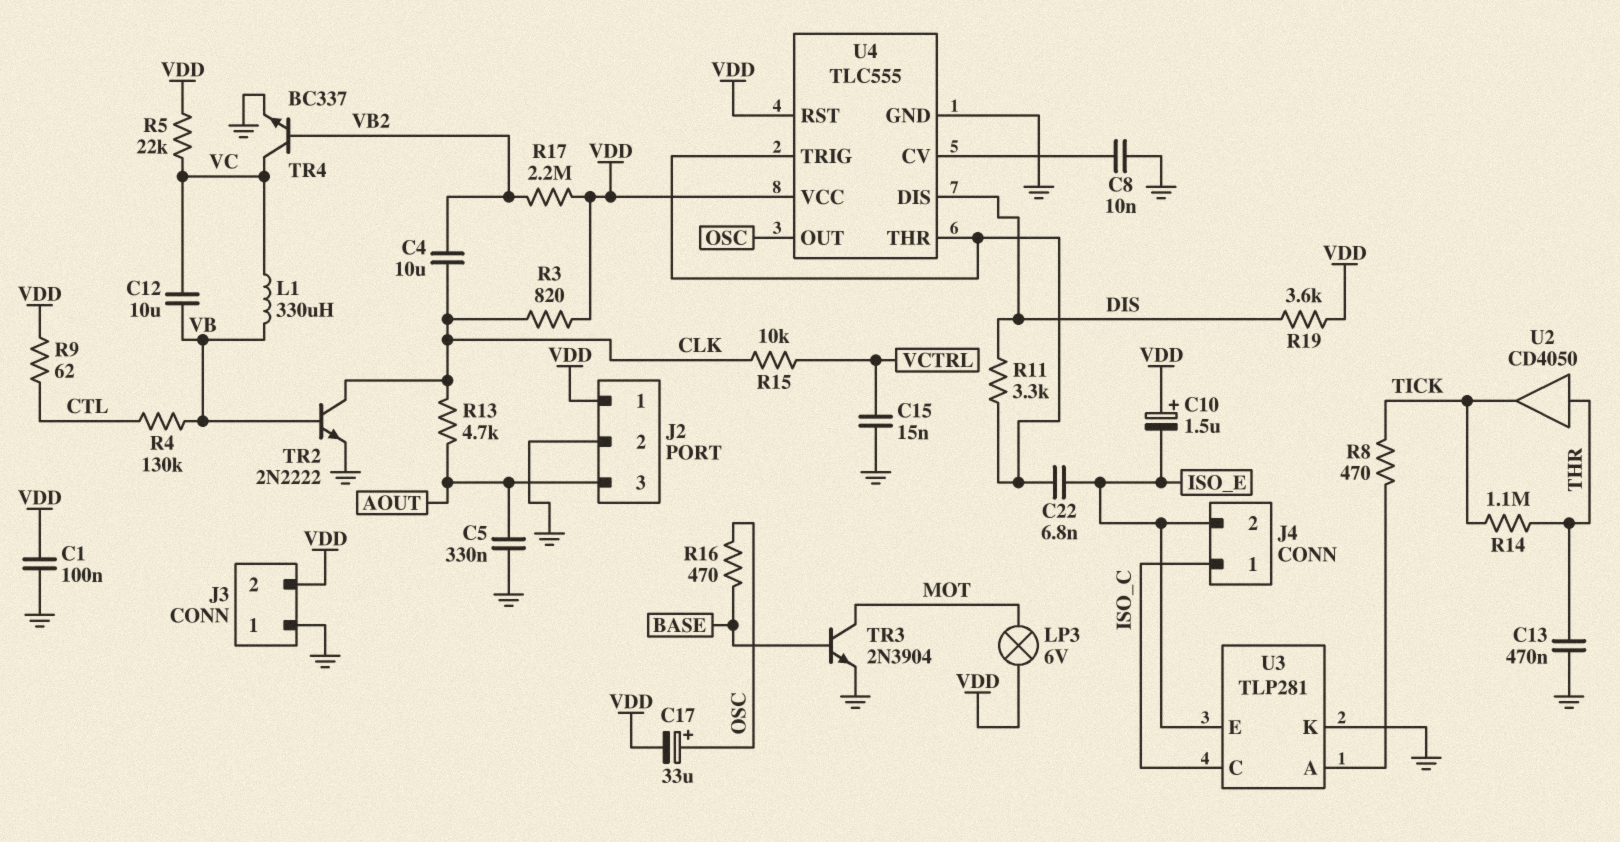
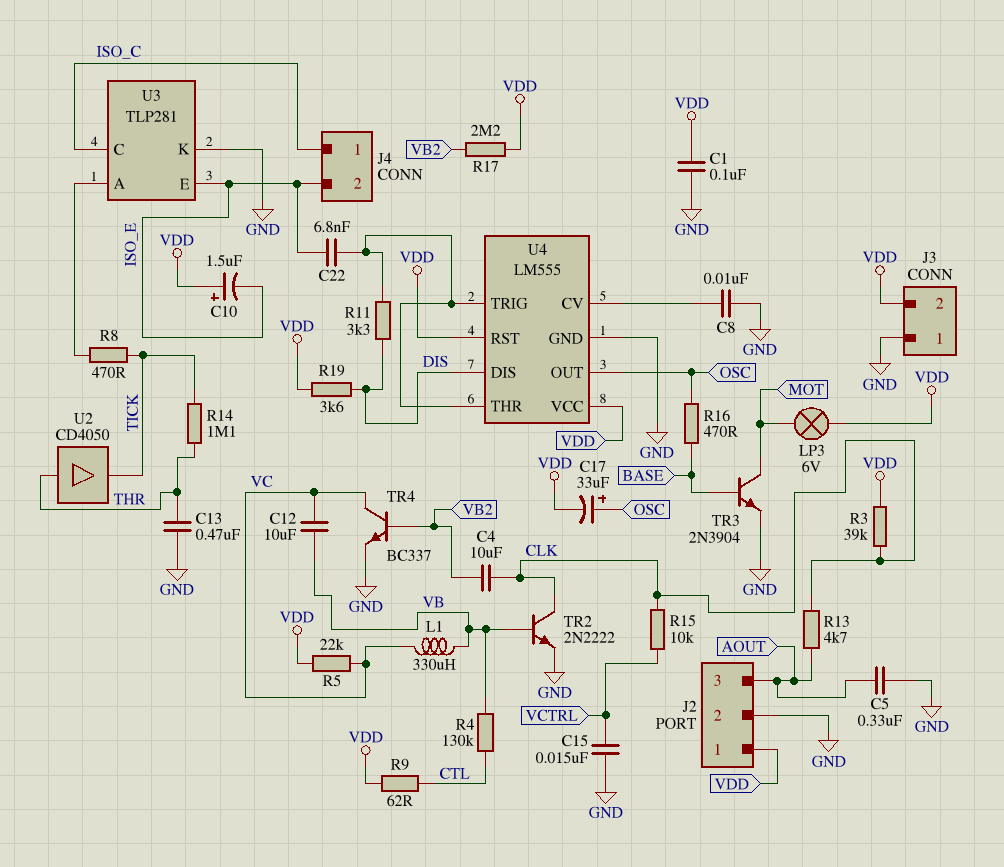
R3: 820 (CLK, VDD) -> 39k (CLK, VDD)
U4: TLC555 -> LM555

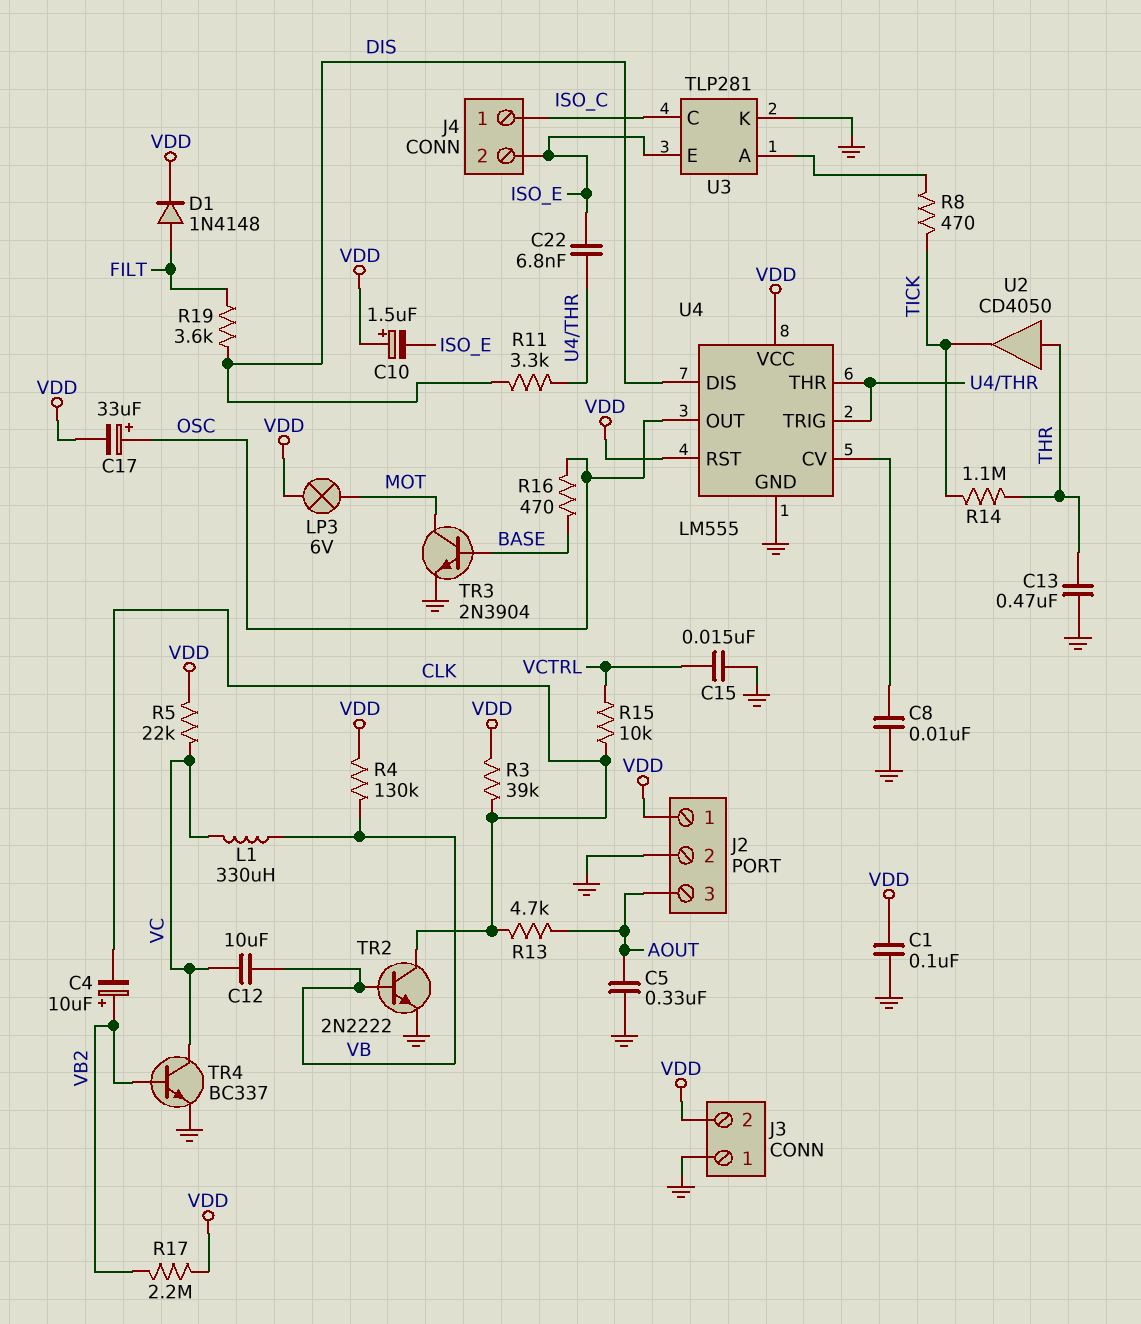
C4: 10uF (CLK, VB2) -> 10uF (plus VB2, minus CLK)
D1: none -> diode 1N4148 (A FILT, K VDD)
R4: 130k (CTL, VB) -> 130k (VB, VDD)
R9: 62 (CTL, VDD) -> none
R19: 3.6k (DIS, VDD) -> 3.6k (DIS, FILT)

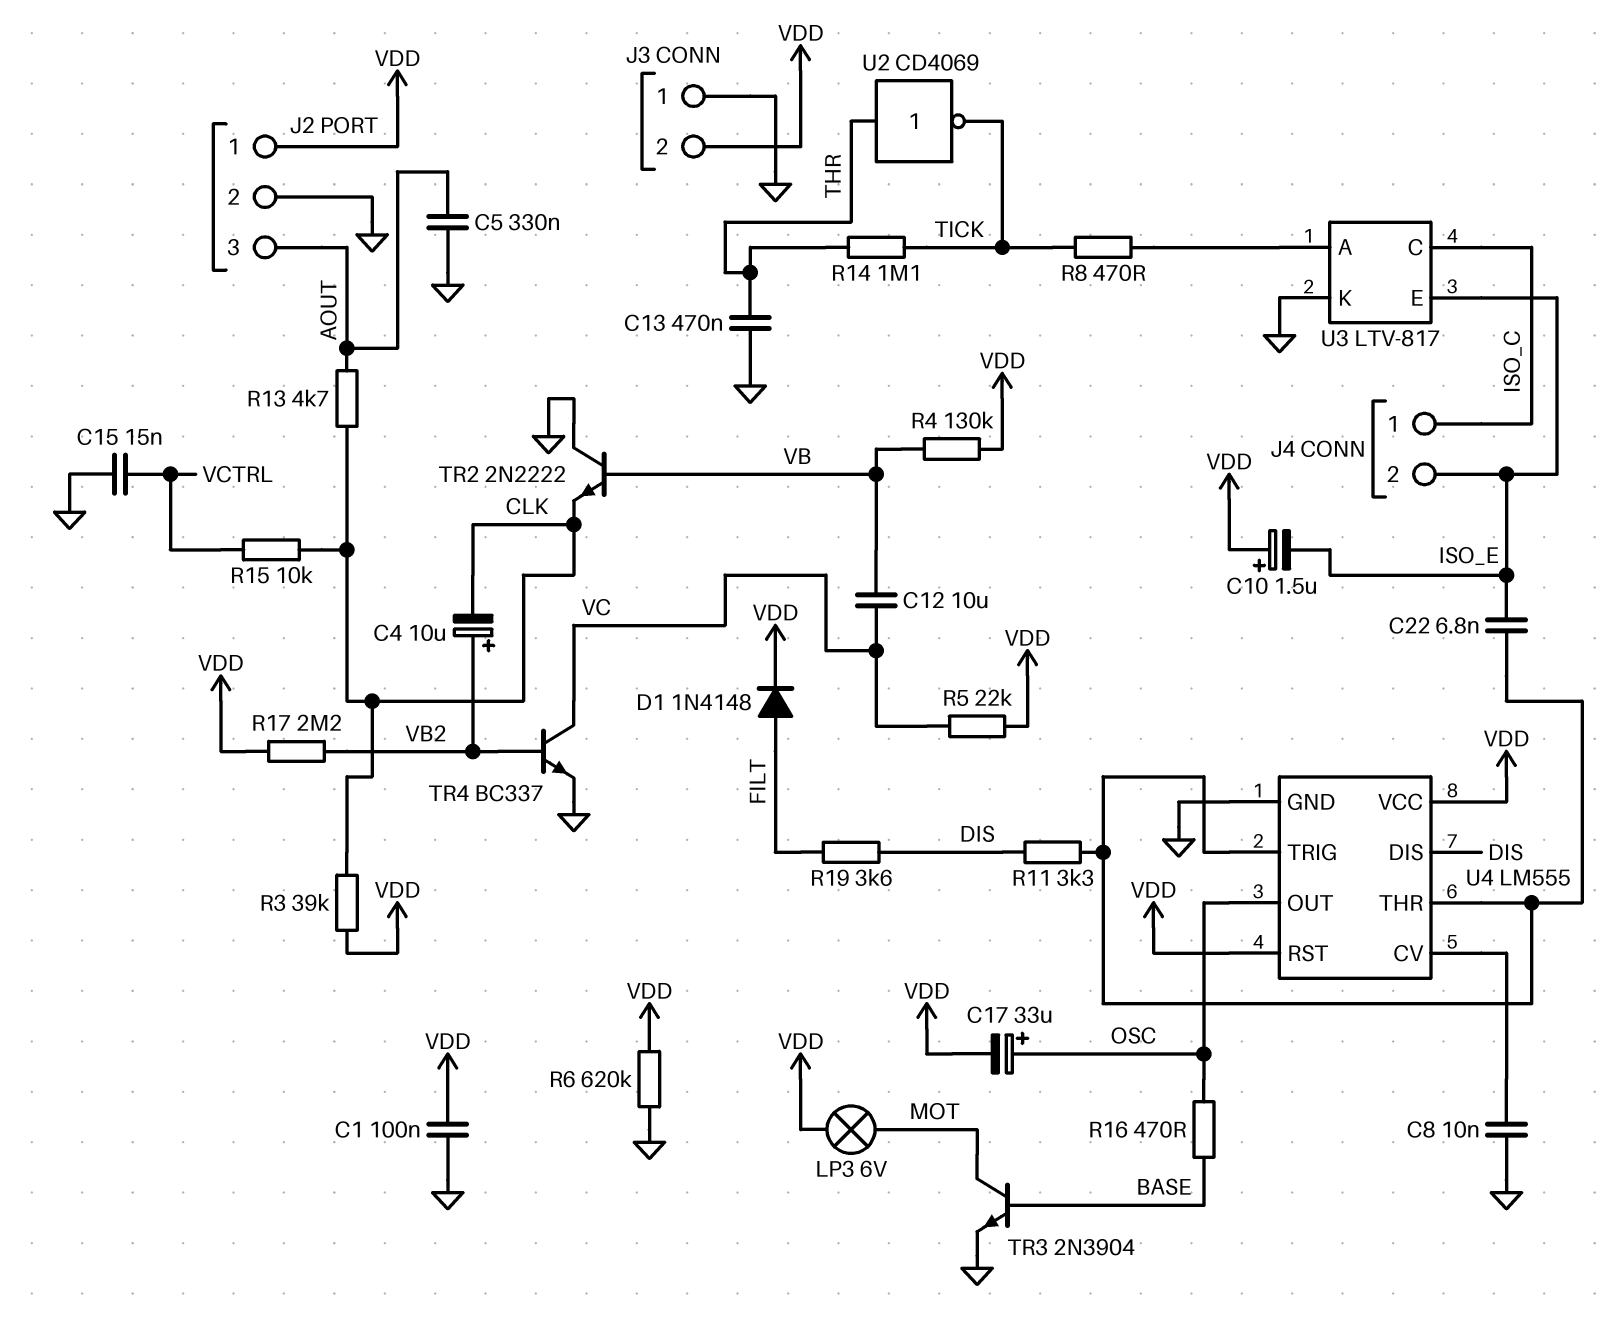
L1: 330uH (VB, VC) -> none
R6: none -> 620k (GND, VDD)
TR2: NPN 2N2222 (B VB, C CLK, E GND) -> NPN 2N2222 (B VB, C GND, E CLK)
U2: buffer CD4050 (in THR, out TICK) -> NOT CD4069 (in THR, out TICK)
U3: TLP281 -> LTV-817

